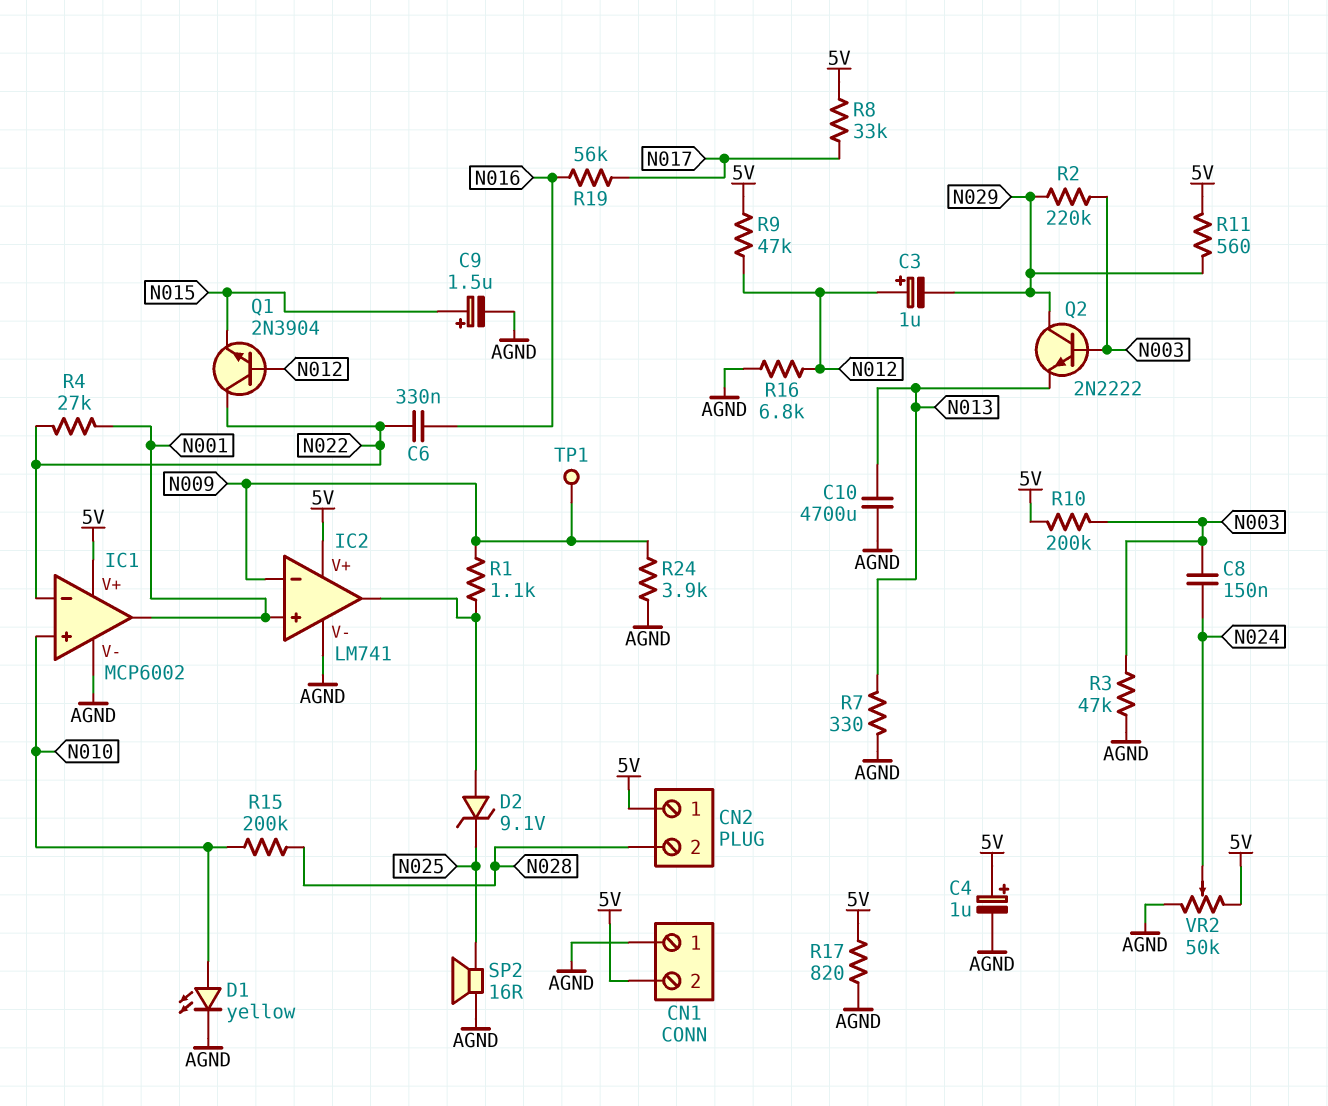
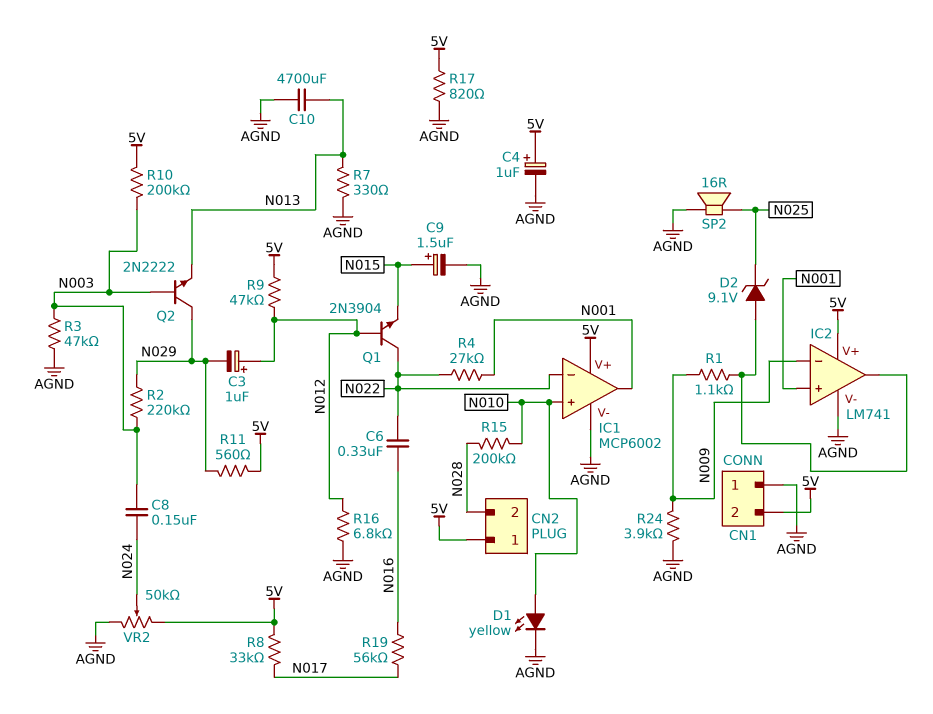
TP1: test point (N009) -> none

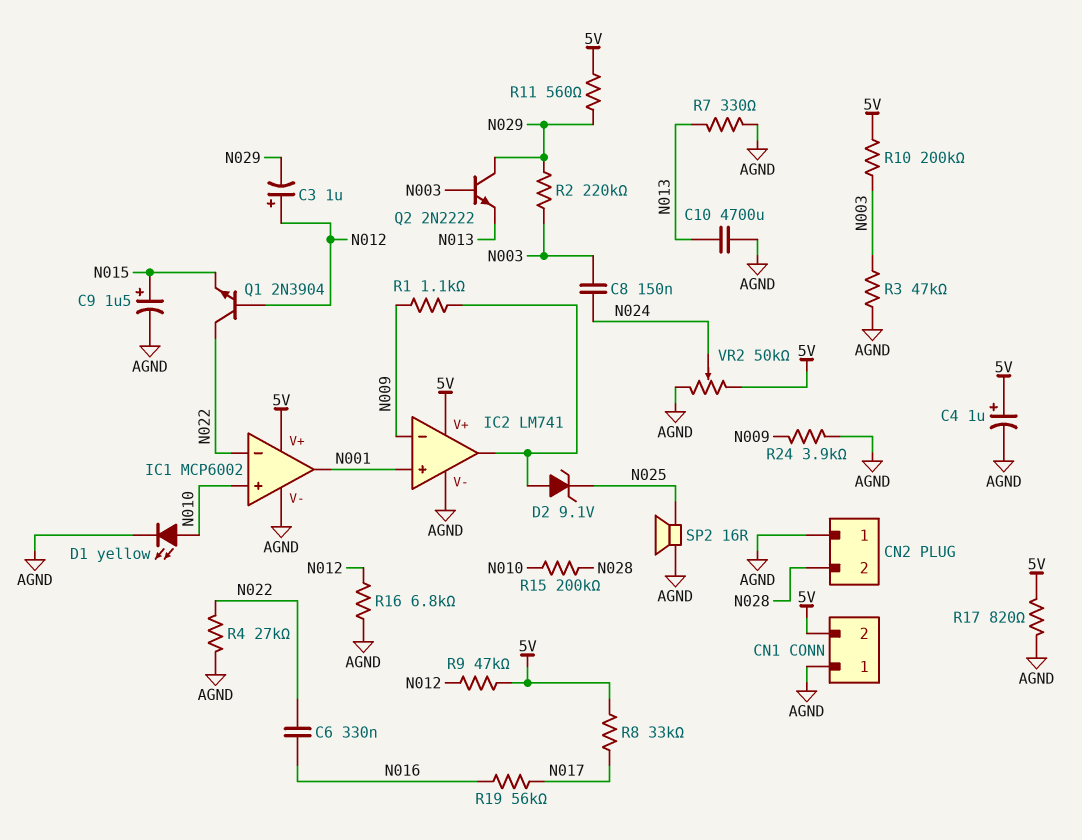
CN2 pin 1: 5V -> AGND
R4: 27k (N001, N022) -> 27k (AGND, N022)

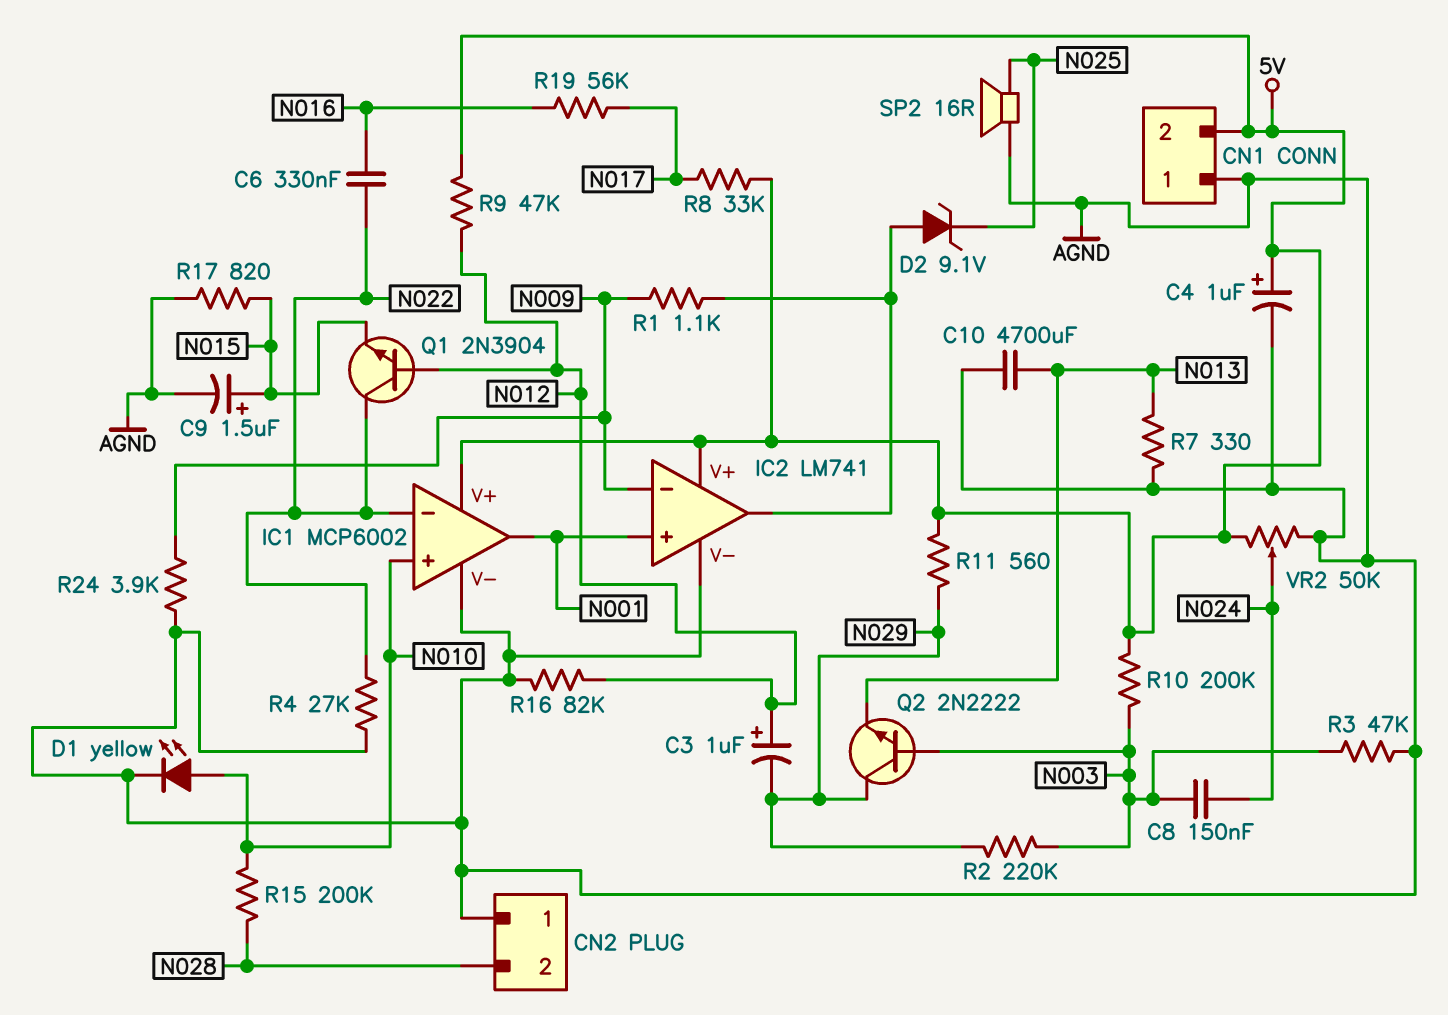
R16: 6.8k (AGND, N012) -> 82k (AGND, N012)
R17: 820 (5V, AGND) -> 820 (AGND, N015)

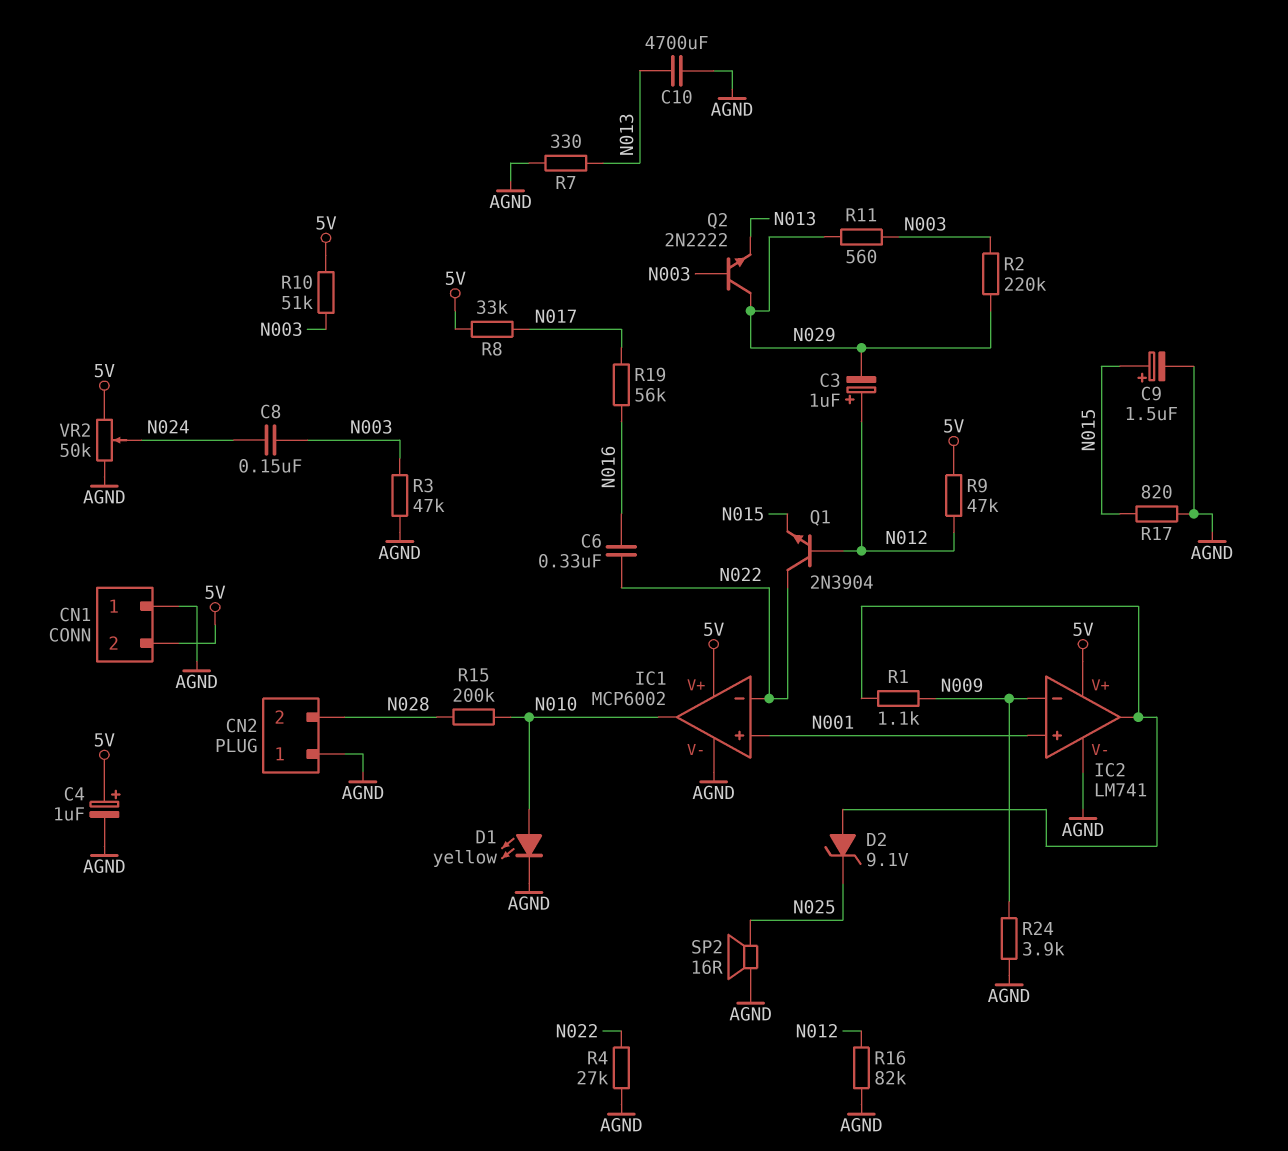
IC1 pin in+: N010 -> N001
IC1 pin out: N001 -> N010
R10: 200k (5V, N003) -> 51k (5V, N003)
R11: 560 (5V, N029) -> 560 (N003, N029)

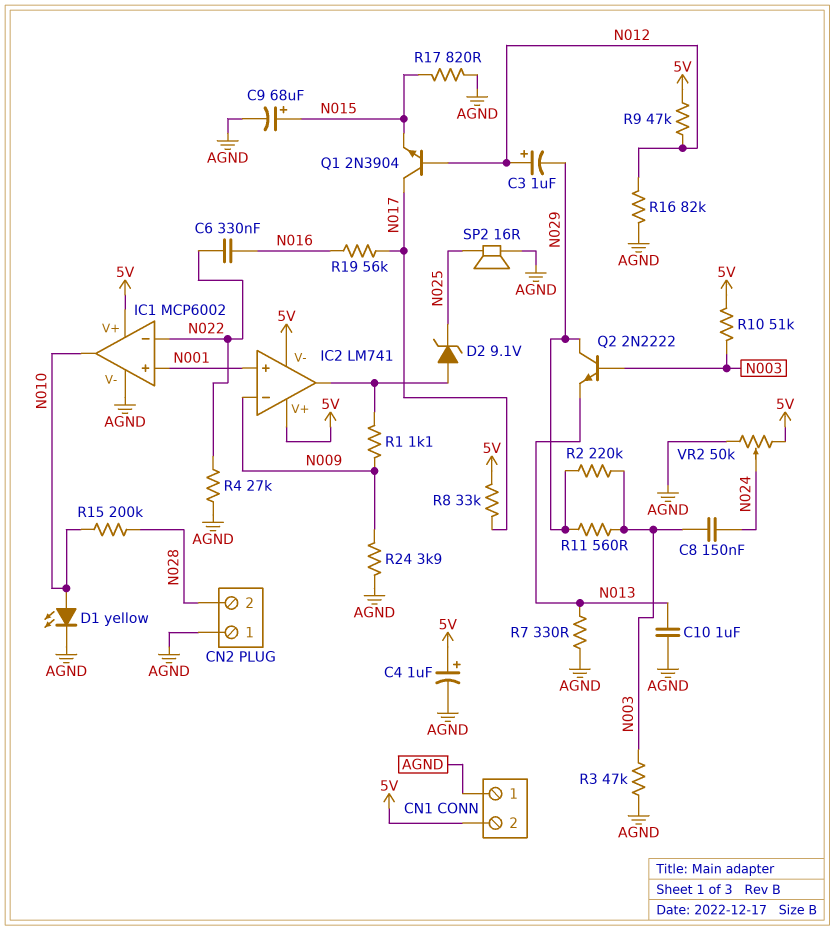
C9: 1.5uF (plus N015, minus AGND) -> 68uF (plus N015, minus AGND)
C10: 4700uF (AGND, N013) -> 1uF (AGND, N013)
IC2 pin V-: AGND -> 5V
Q1: NPN 2N3904 (B N012, C N022, E N015) -> NPN 2N3904 (B N012, C N017, E N015)

